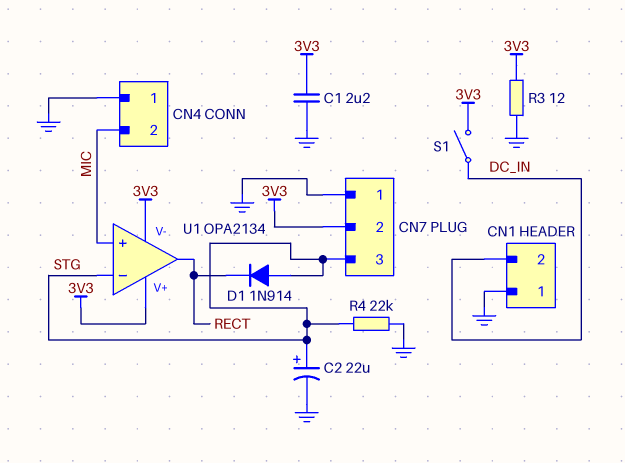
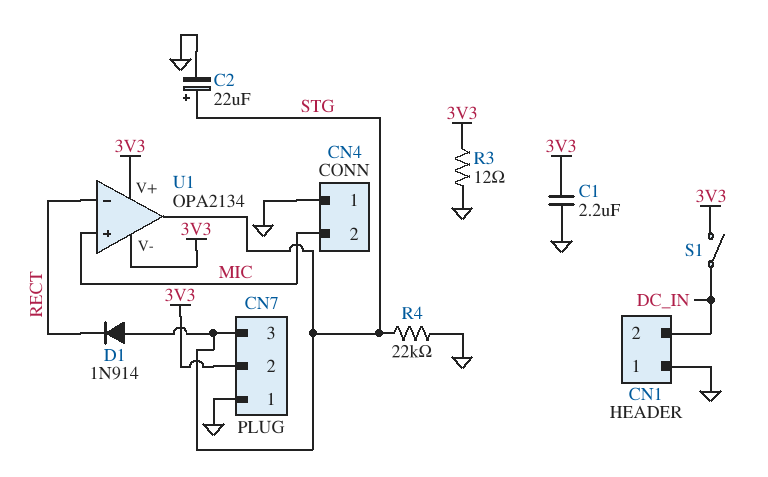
U1 pin in-: STG -> RECT
U1 pin out: RECT -> STG

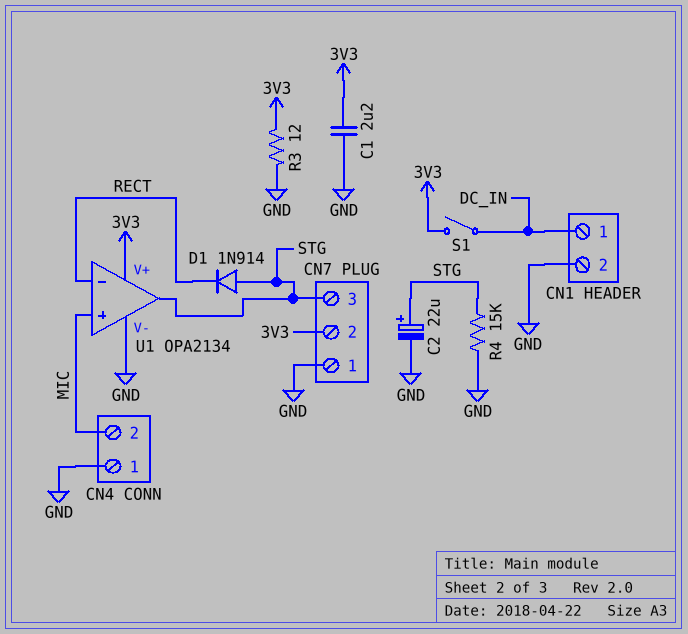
CN1 pin 1: GND -> DC_IN
CN1 pin 2: DC_IN -> GND
R4: 22k (GND, STG) -> 15k (GND, STG)
U1 pin V-: 3V3 -> GND

